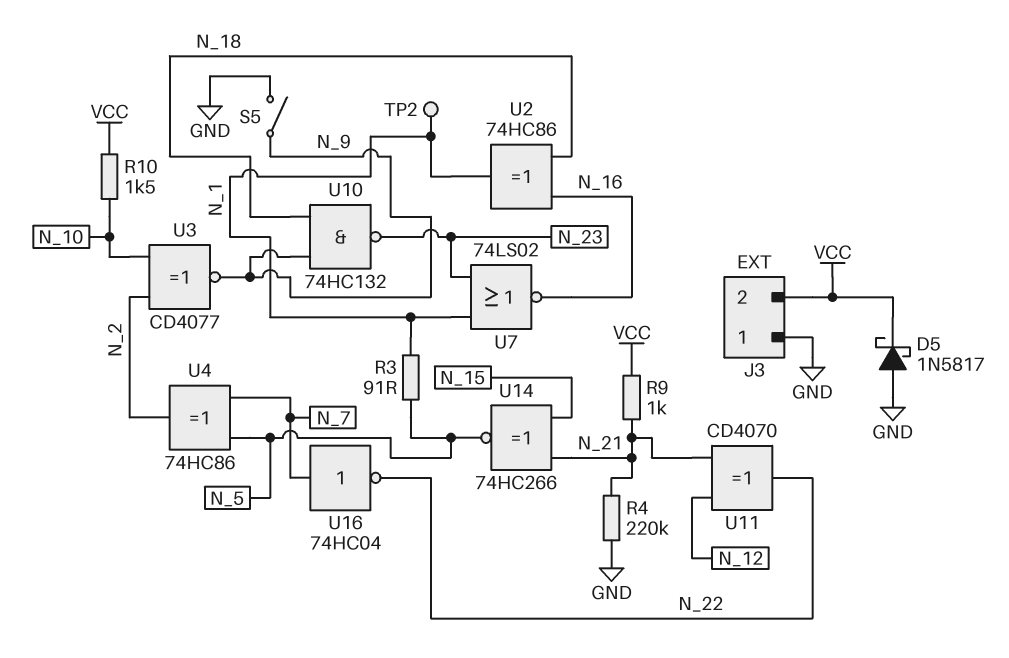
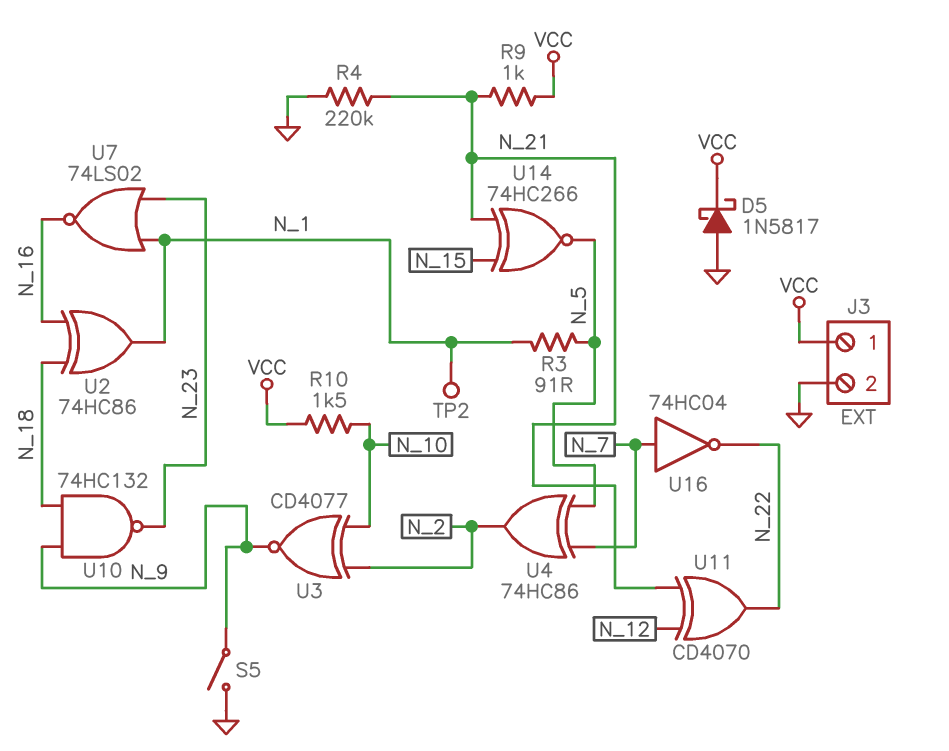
J3 pin 1: GND -> VCC
J3 pin 2: VCC -> GND

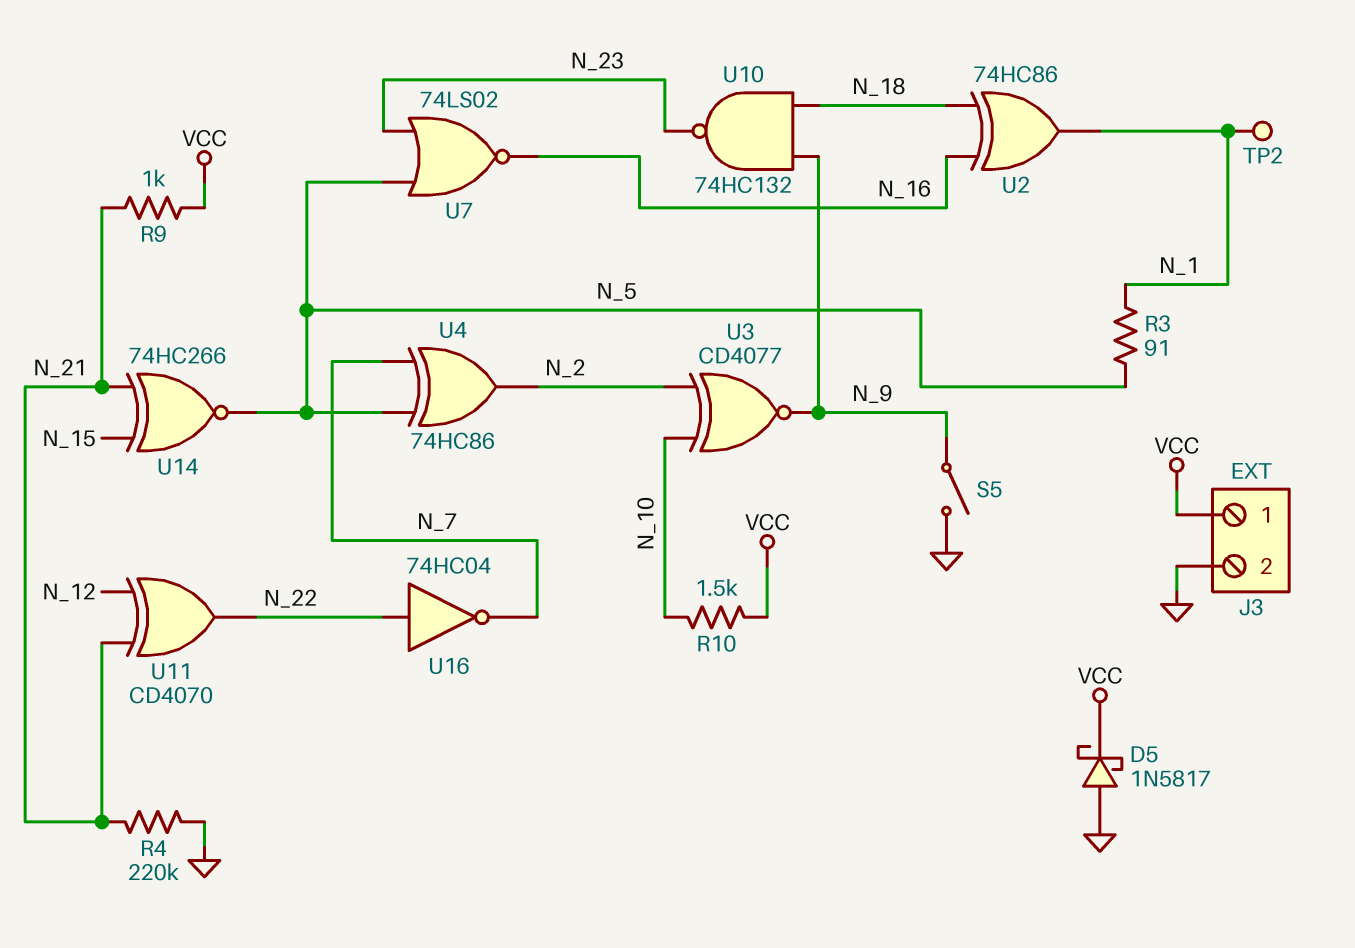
U7: NOR 74LS02 (in N_1, in N_23, out N_16) -> NOR 74LS02 (in N_5, in N_23, out N_16)
U16: NOT 74HC04 (in N_7, out N_22) -> NOT 74HC04 (in N_22, out N_7)

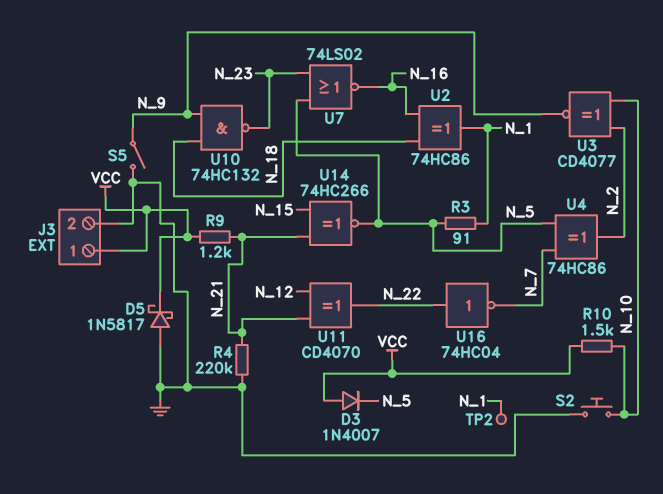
D3: none -> diode 1N4007 (A VCC, K N_5)
R9: 1k (N_21, VCC) -> 1.2k (N_21, VCC)
S2: none -> button (GND, N_10)

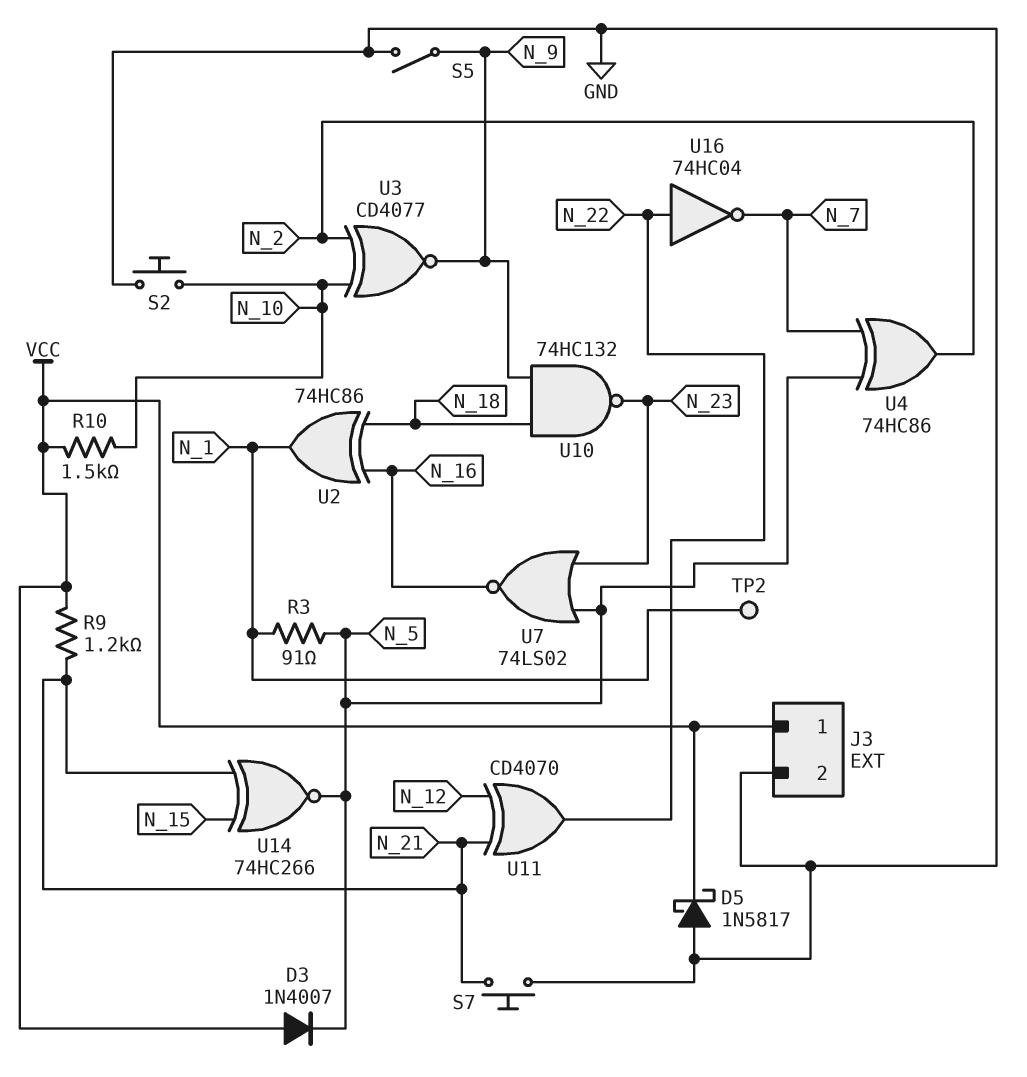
R4: 220k (GND, N_21) -> none
S7: none -> button (GND, N_21)

